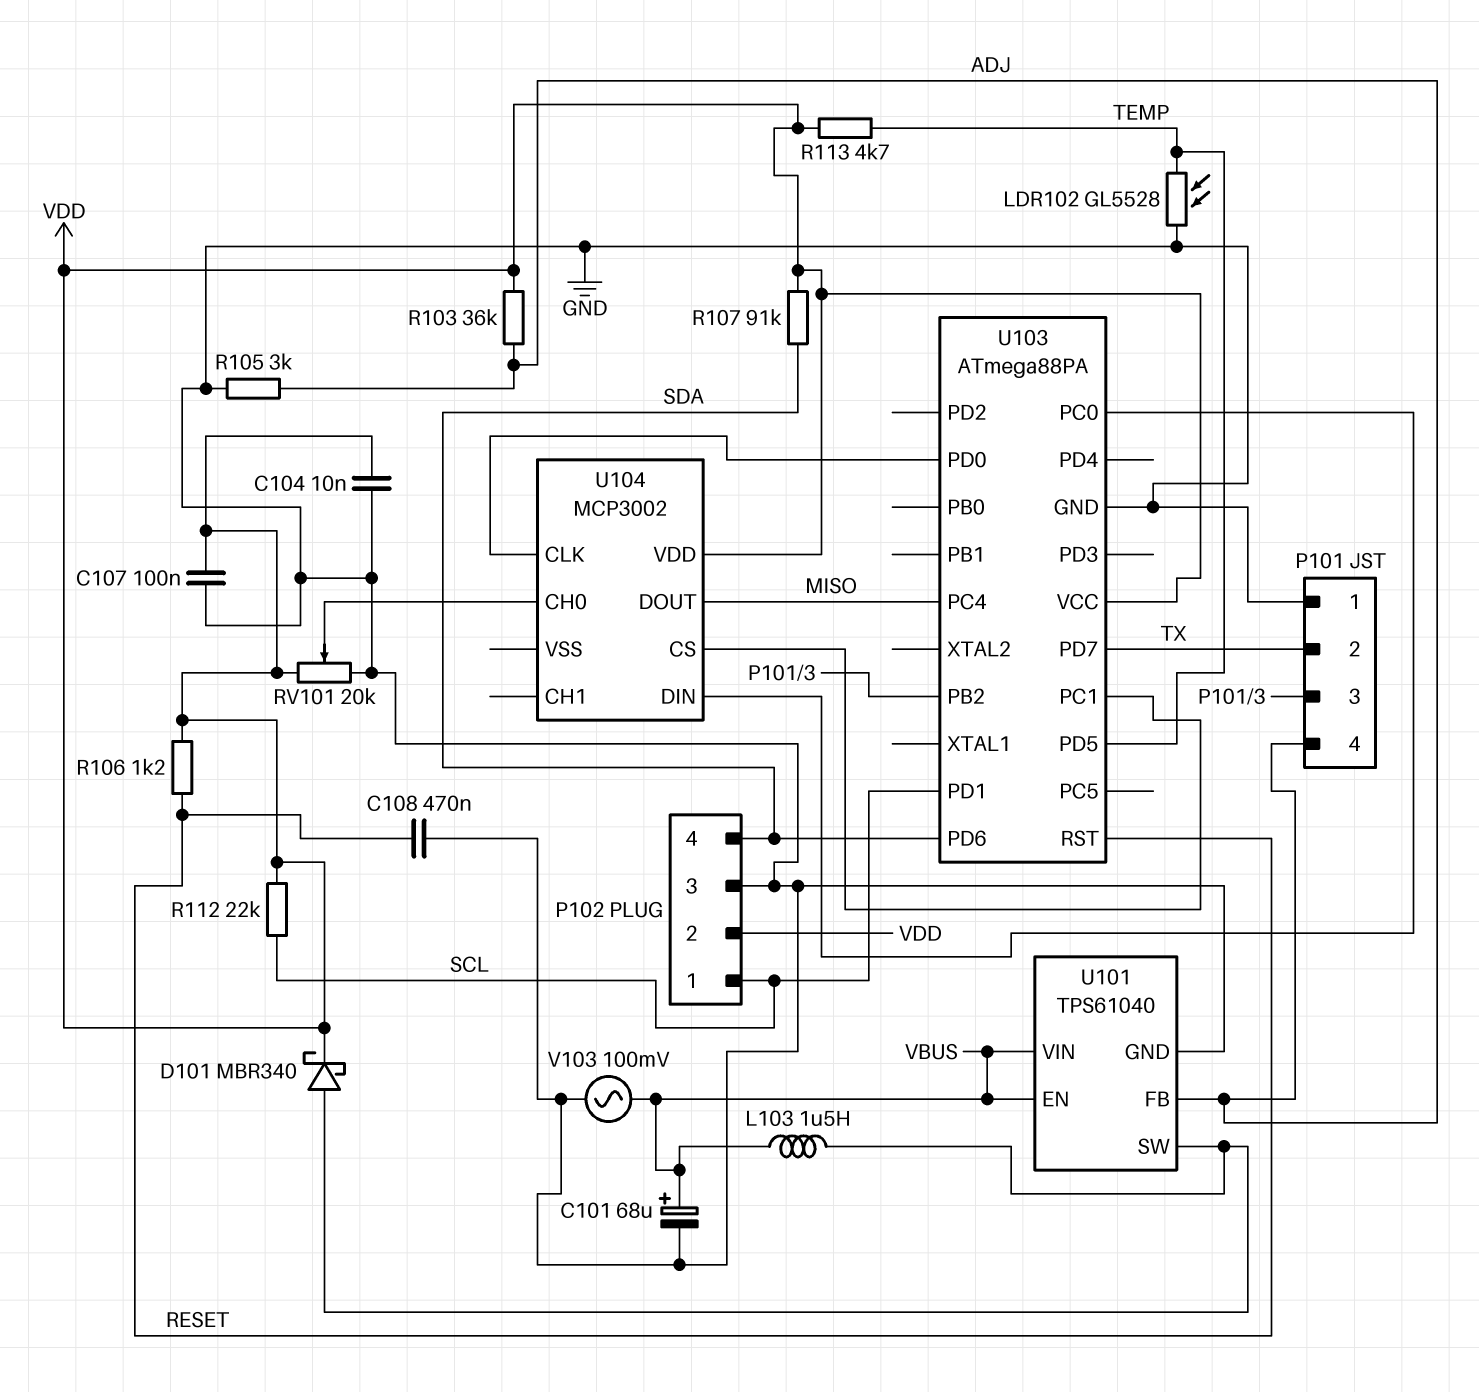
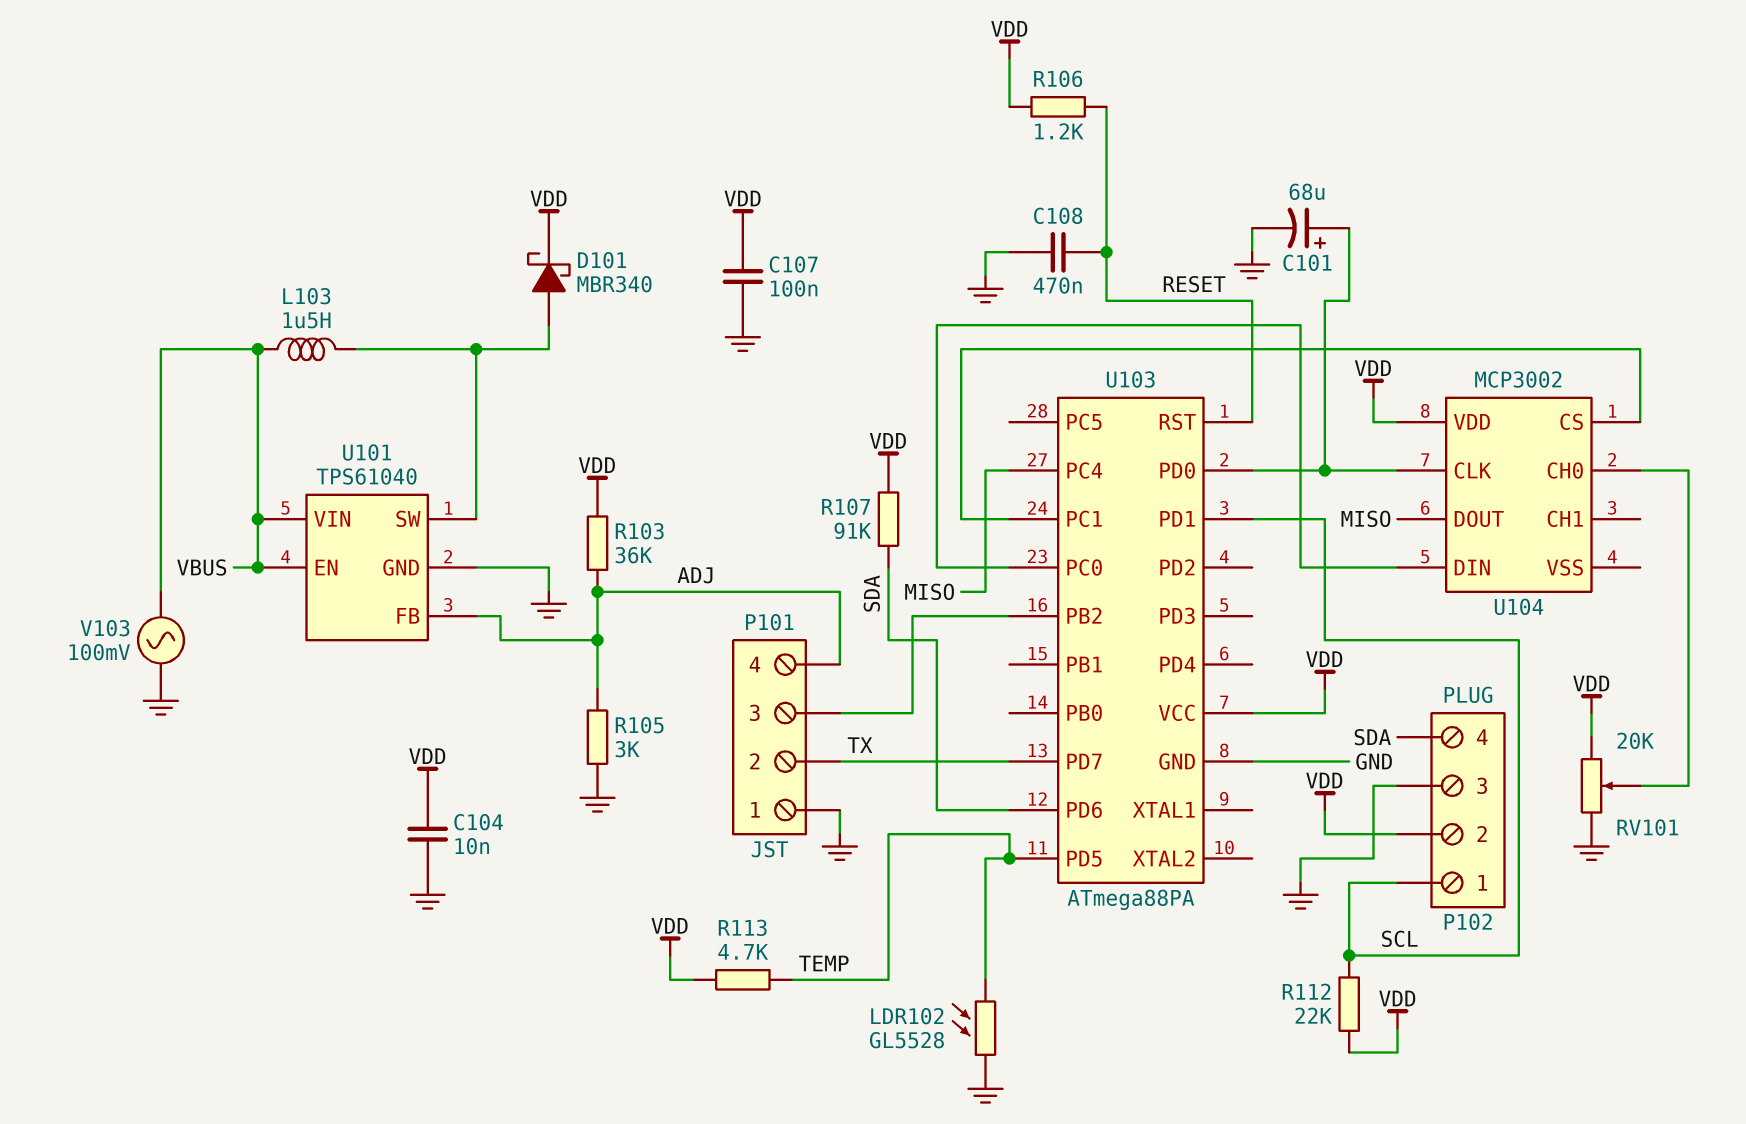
C101: 68uF (plus VBUS, minus GND) -> 68uF (plus U103/PD0, minus GND)

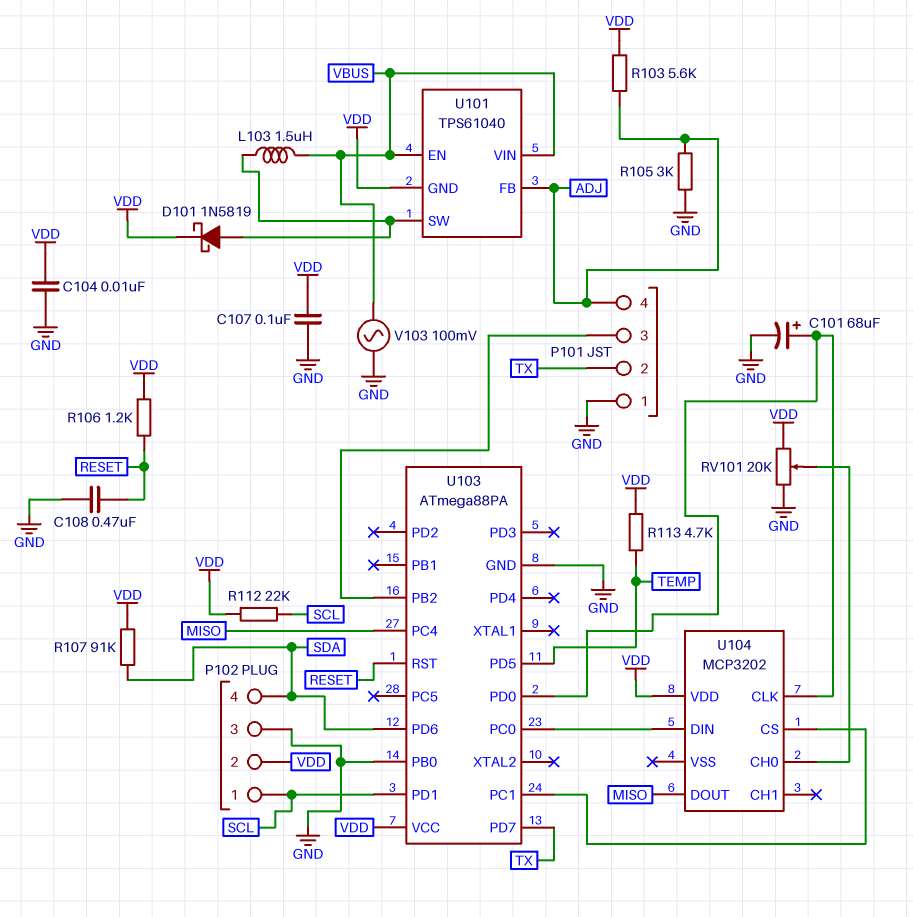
D101: schottky MBR340 (A U101/SW, K VDD) -> schottky 1N5819 (A U101/SW, K VDD)
LDR102: GL5528 (GND, TEMP) -> none
R103: 36k (ADJ, VDD) -> 5.6k (ADJ, VDD)
U101 pin GND: GND -> VDD
U103 pin PB0: none -> GND
U104: MCP3002 -> MCP3202

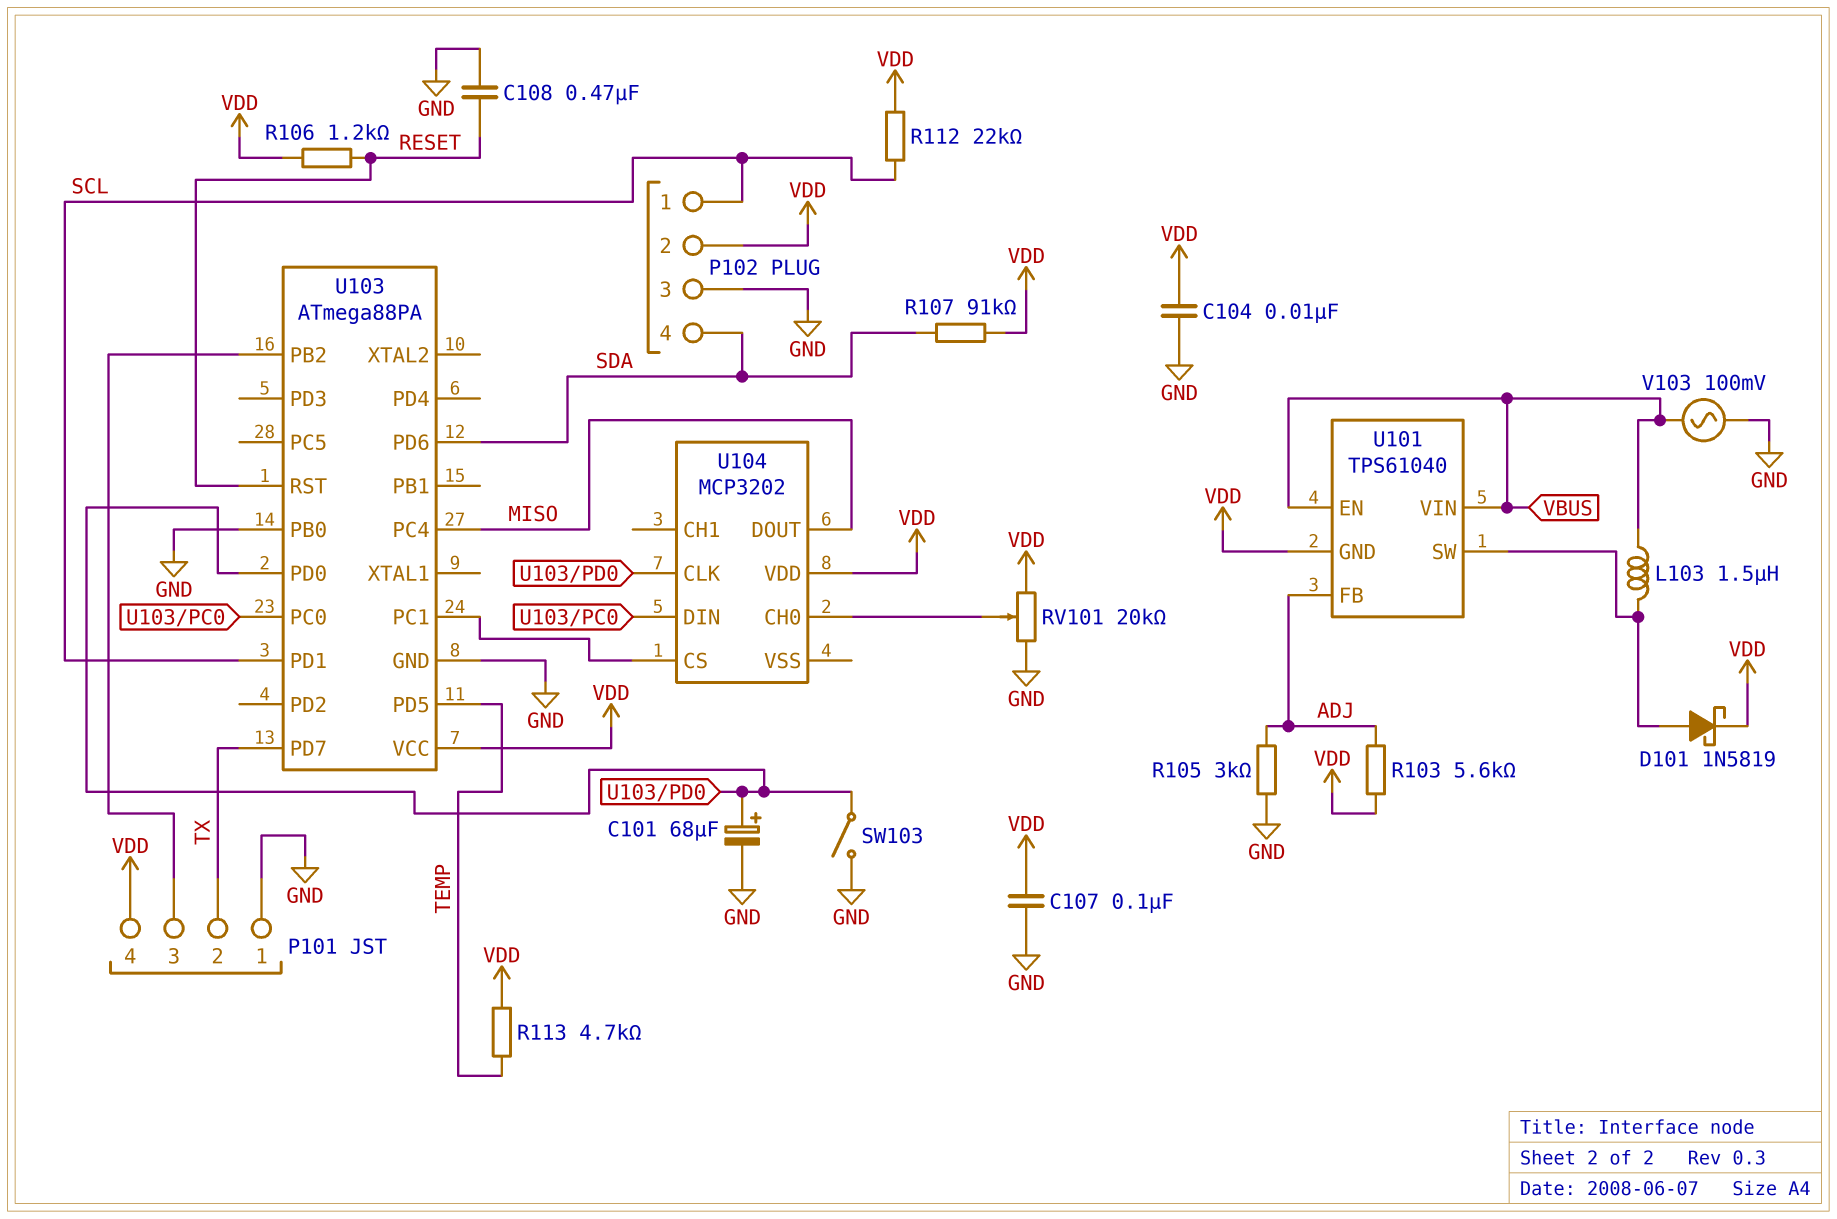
P101 pin 4: ADJ -> VDD
SW103: none -> switch (GND, U103/PD0)

